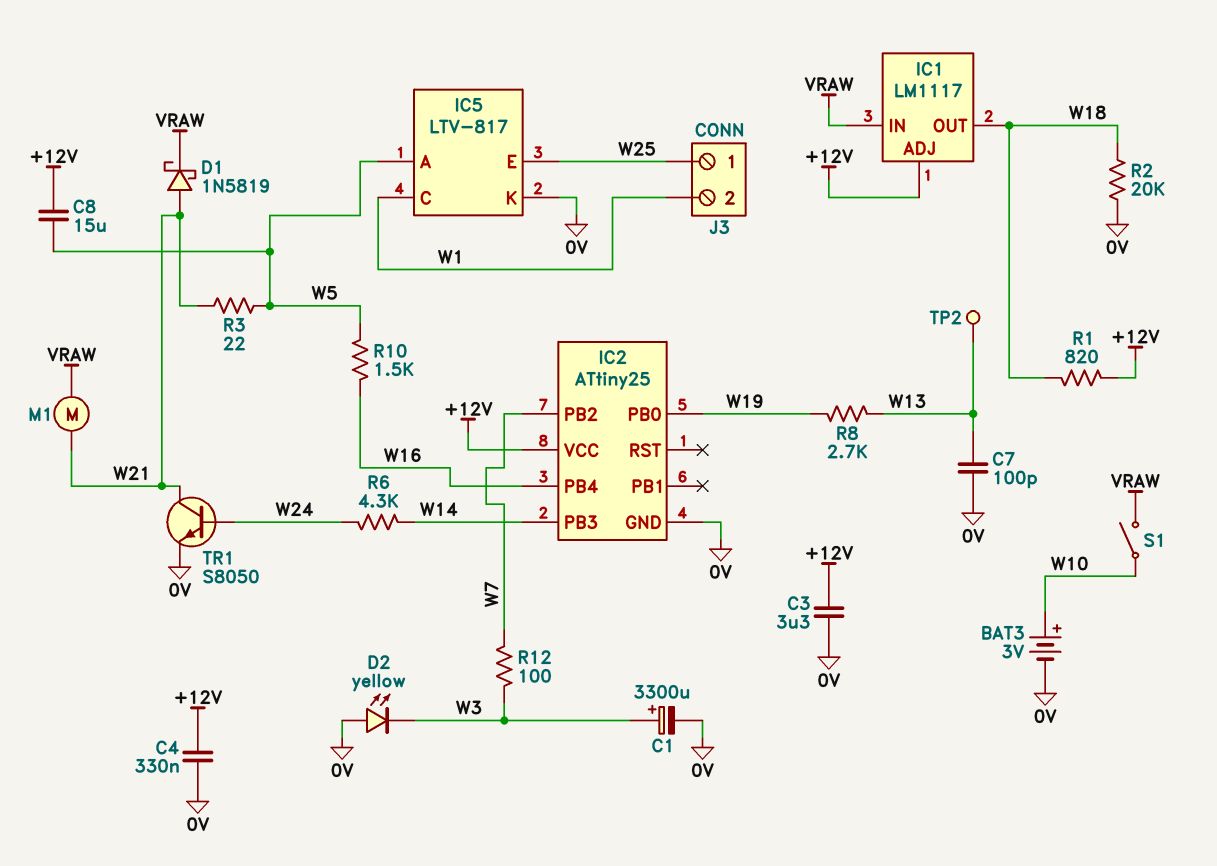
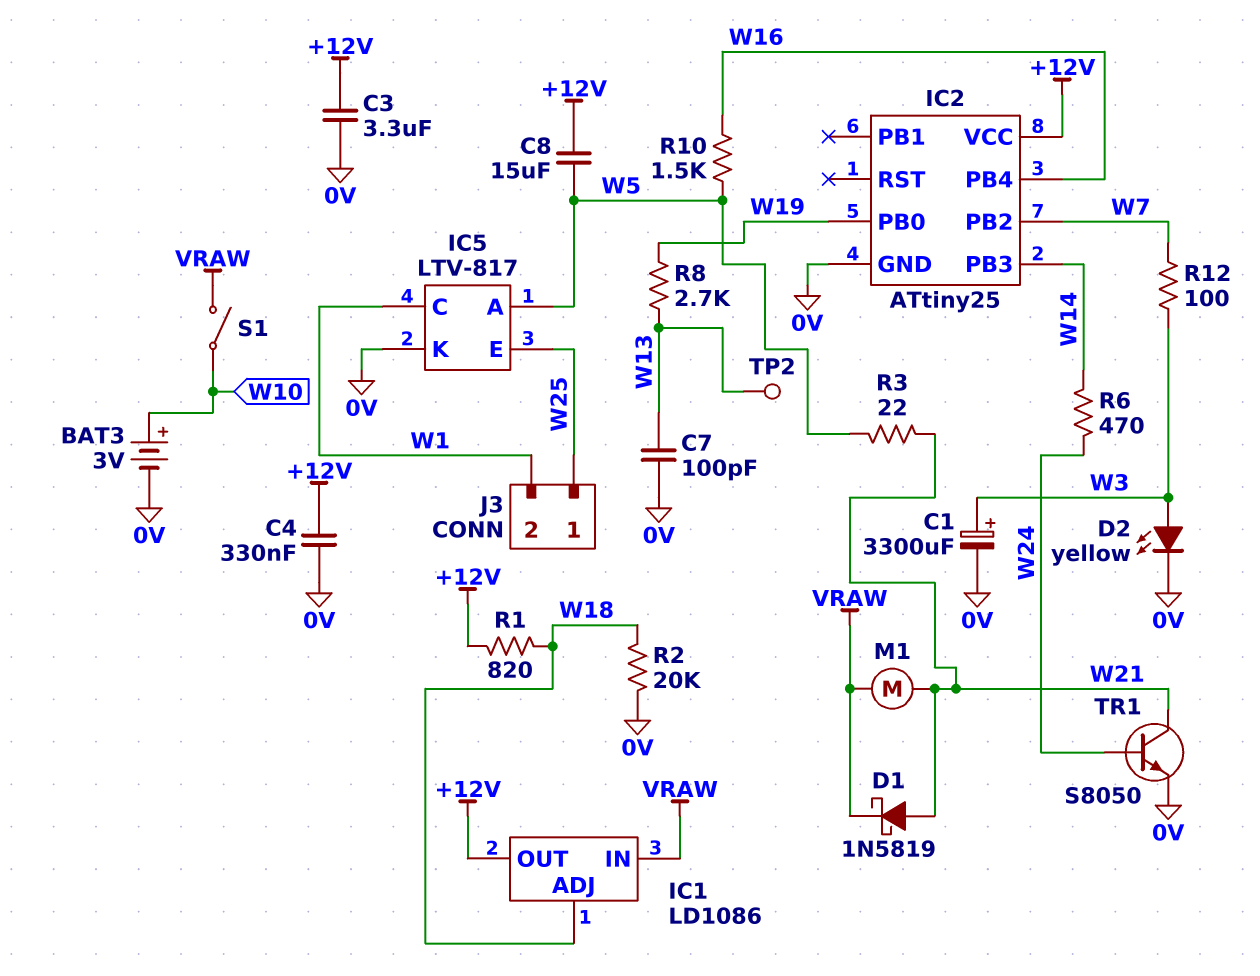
D2: LED yellow (A 0V, K W3) -> LED yellow (A W3, K 0V)
IC1: LM1117 -> LD1086
IC1 pin ADJ: +12V -> W18
IC1 pin OUT: W18 -> +12V
R6: 4.3k (W14, W24) -> 470 (W14, W24)

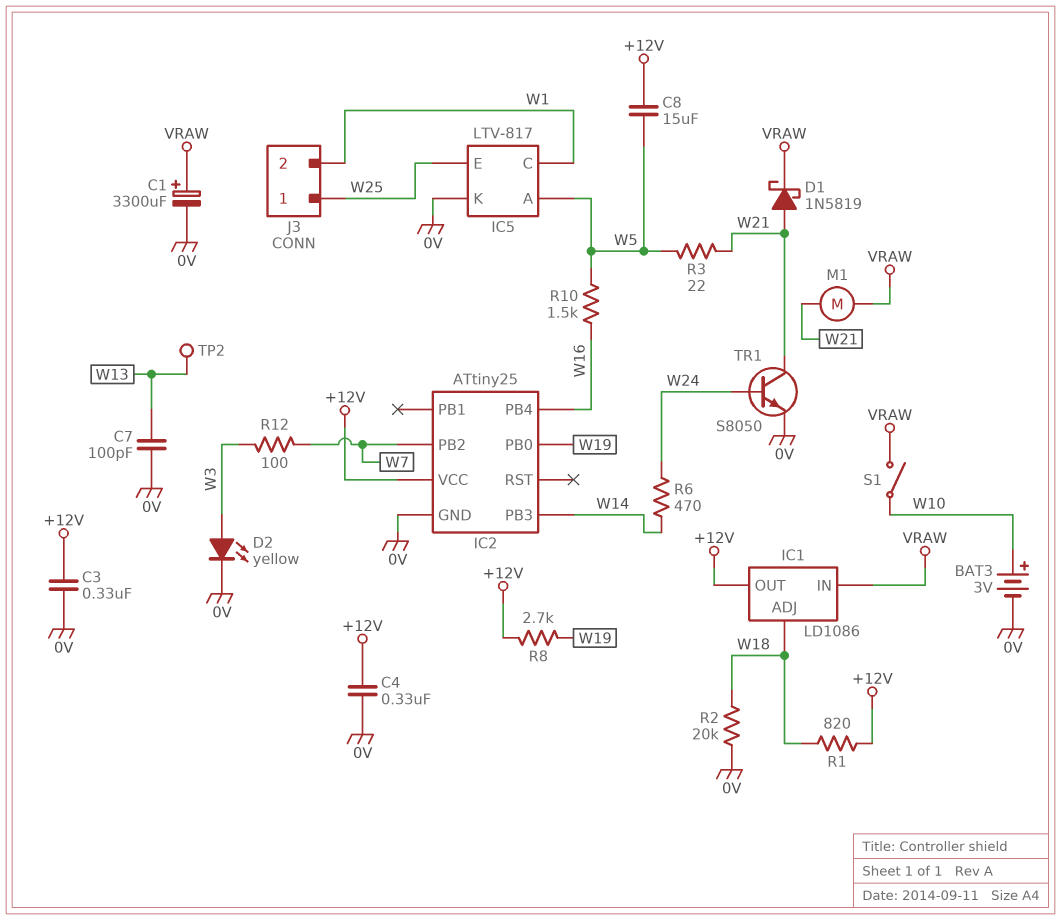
C1: 3300uF (plus W3, minus 0V) -> 3300uF (plus VRAW, minus 0V)
C3: 3.3uF (+12V, 0V) -> 330nF (+12V, 0V)
R8: 2.7k (W13, W19) -> 2.7k (+12V, W19)

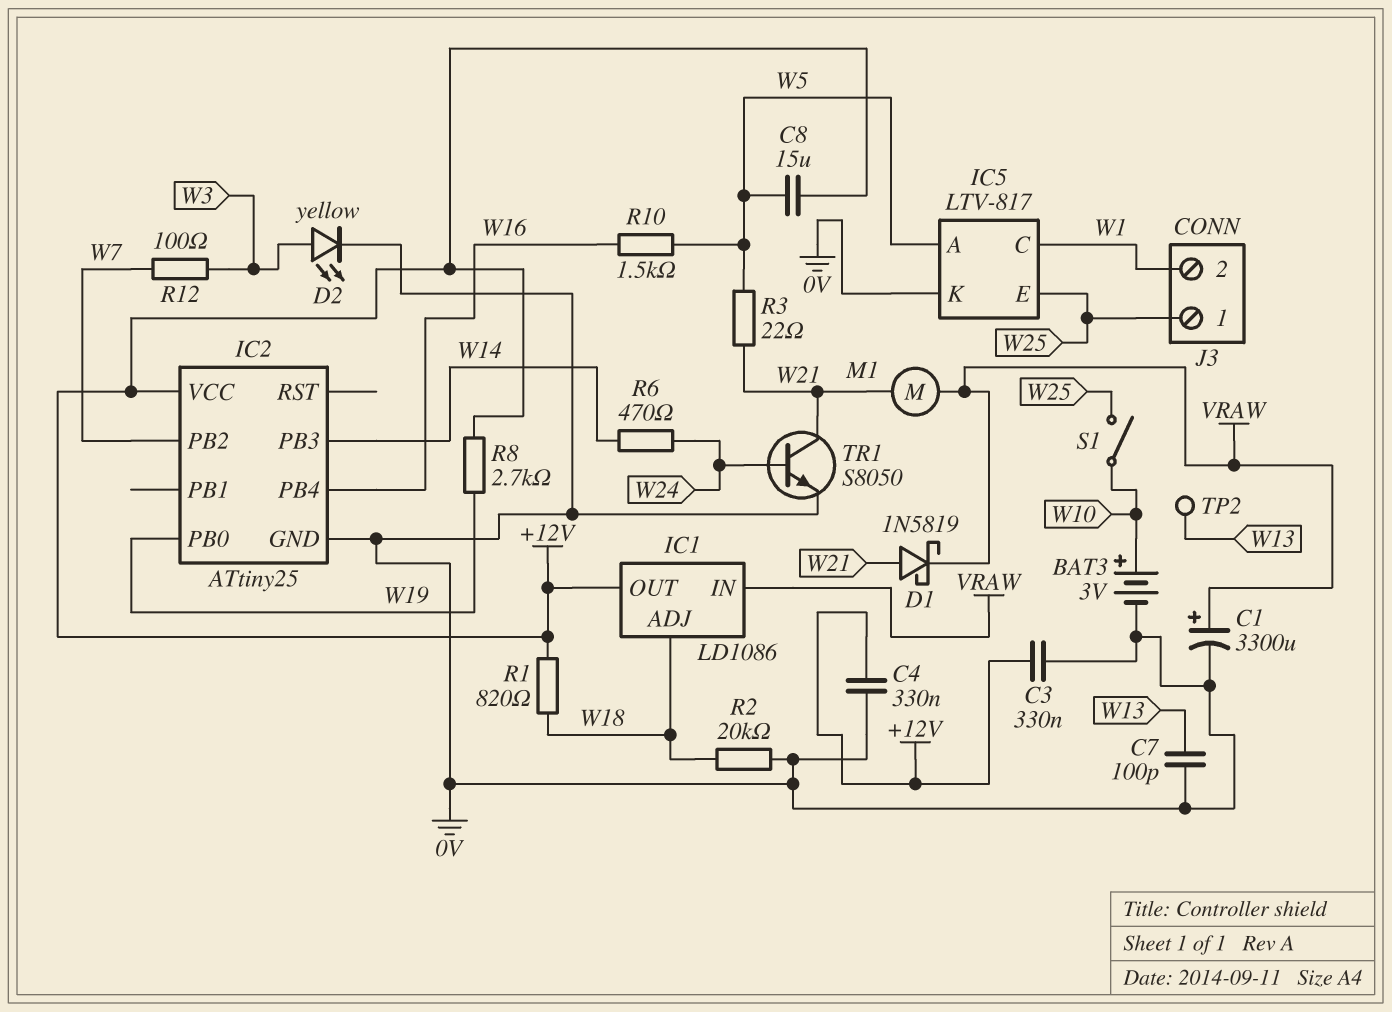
S1: switch (VRAW, W10) -> switch (W10, W25)

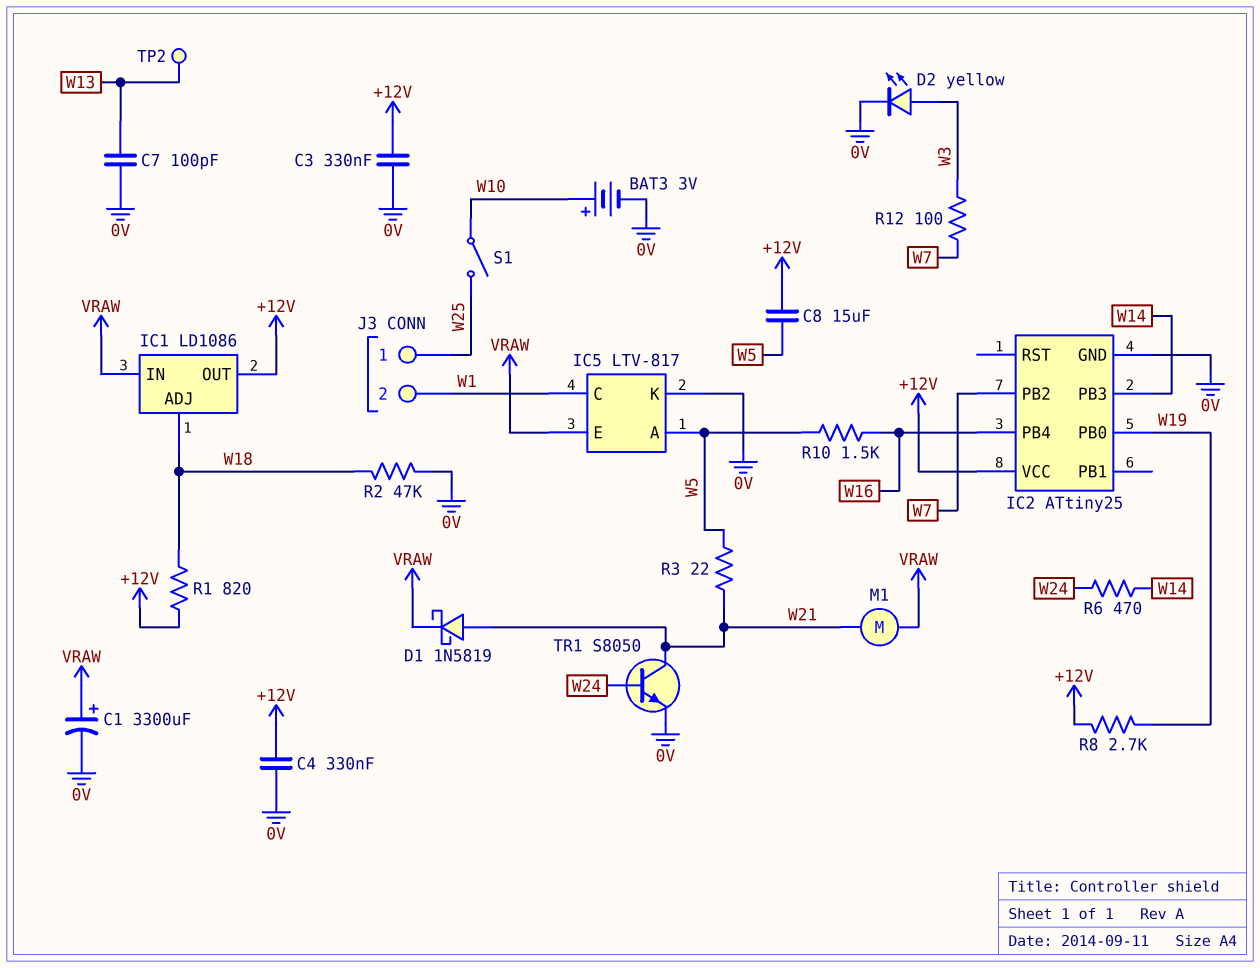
IC5 pin E: W25 -> VRAW
R2: 20k (0V, W18) -> 47k (0V, W18)

